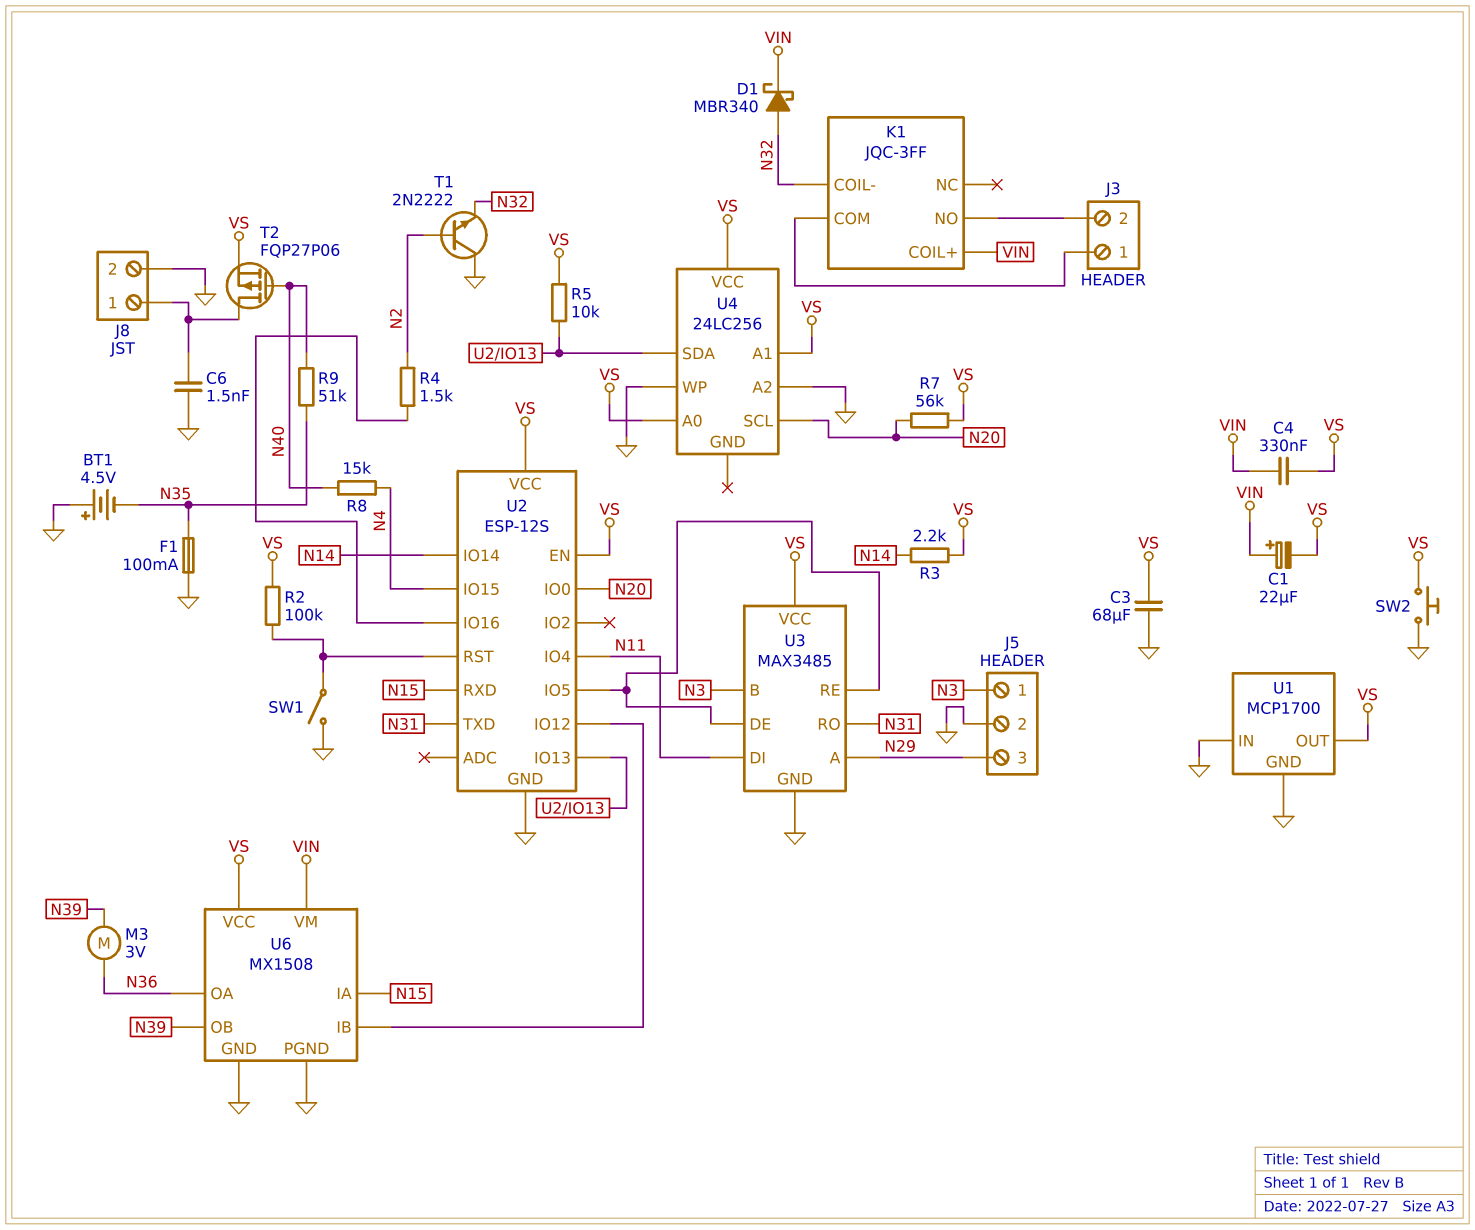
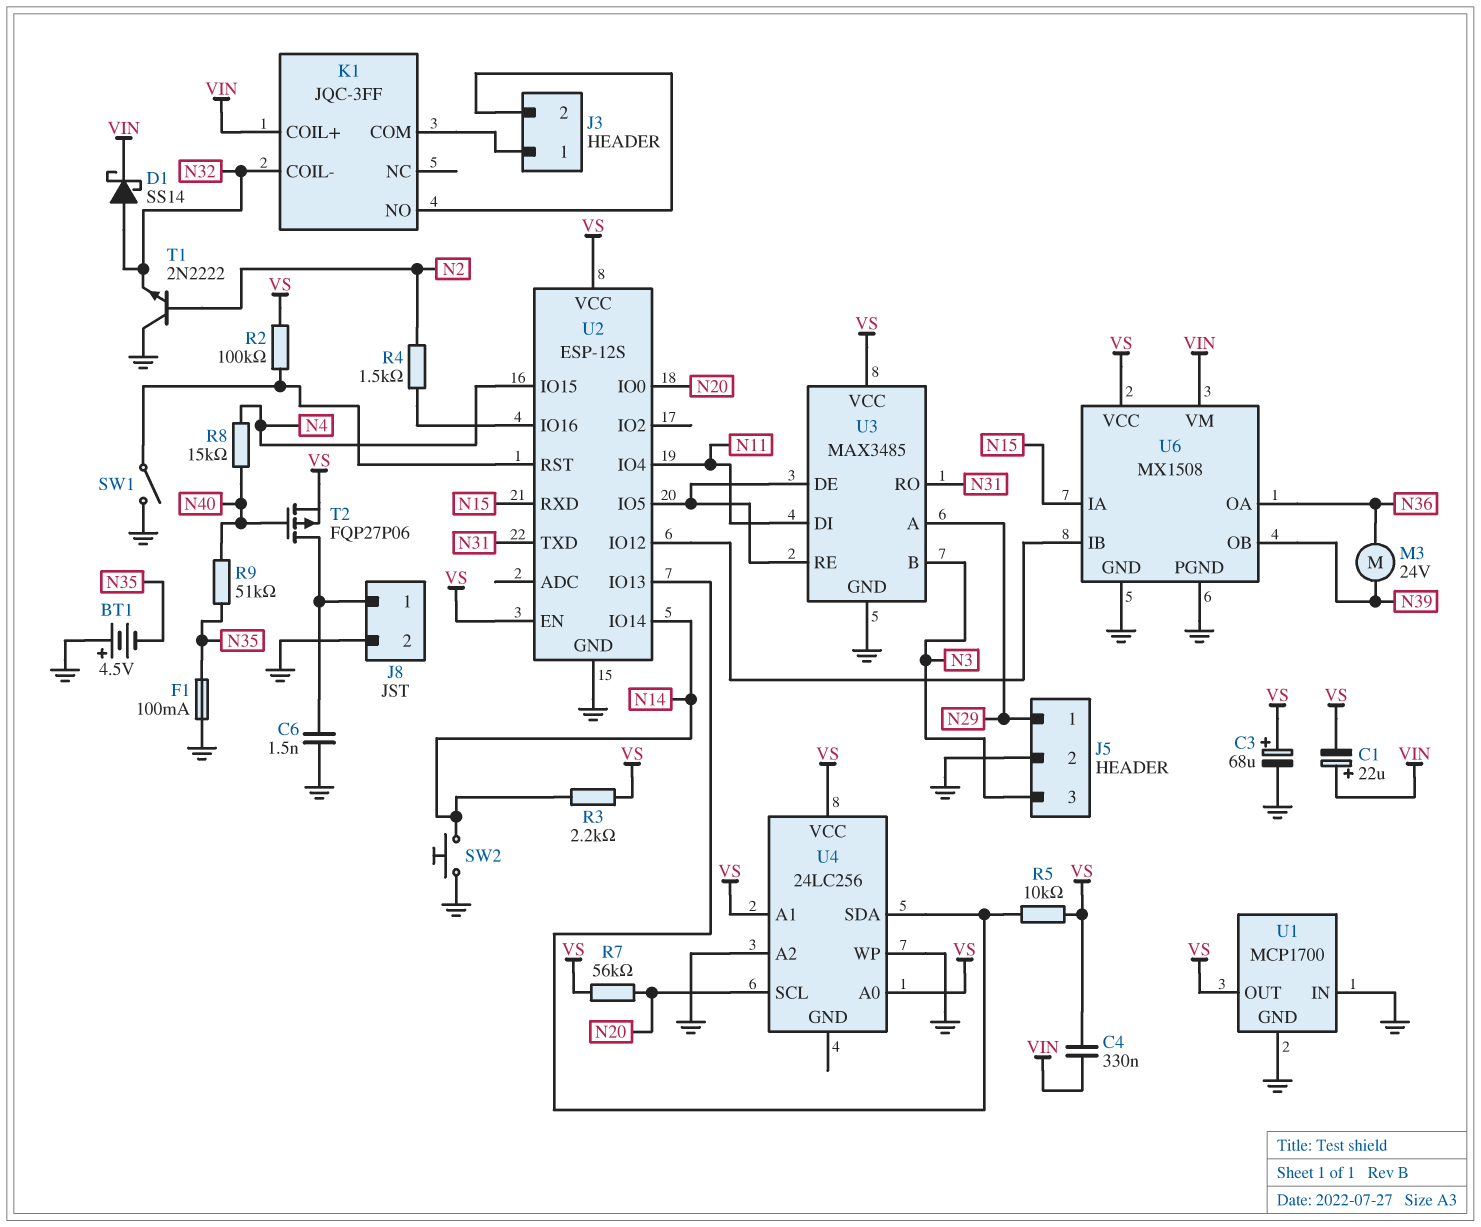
C3: 68uF (GND, VS) -> 68uF (plus VS, minus GND)
D1: schottky MBR340 (A N32, K VIN) -> schottky SS14 (A N32, K VIN)
J5 pin 1: N3 -> N29
J5 pin 3: N29 -> N3
M3: motor 3V (N36, N39) -> motor 24V (N36, N39)
SW2: button (GND, VS) -> button (GND, N14)

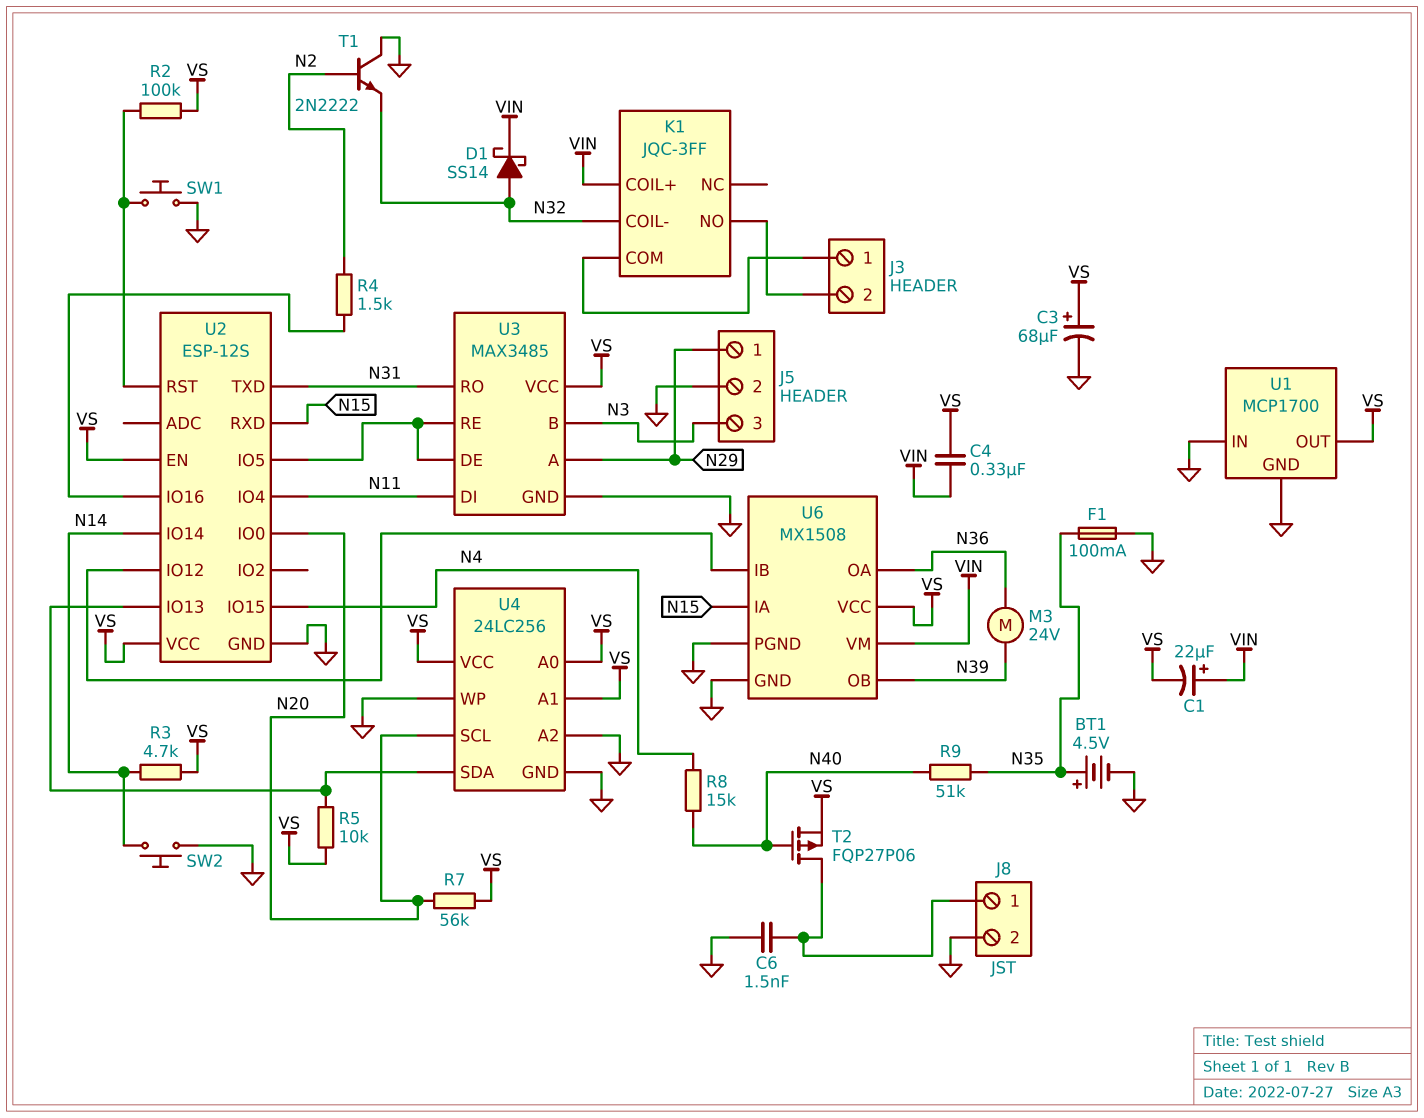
BT1: 4.5V (plus GND, minus N35) -> 4.5V (plus N35, minus GND)
R3: 2.2k (N14, VS) -> 4.7k (N14, VS)
SW1: switch (GND, U2/RST) -> button (GND, U2/RST)
U4 pin GND: none -> GND

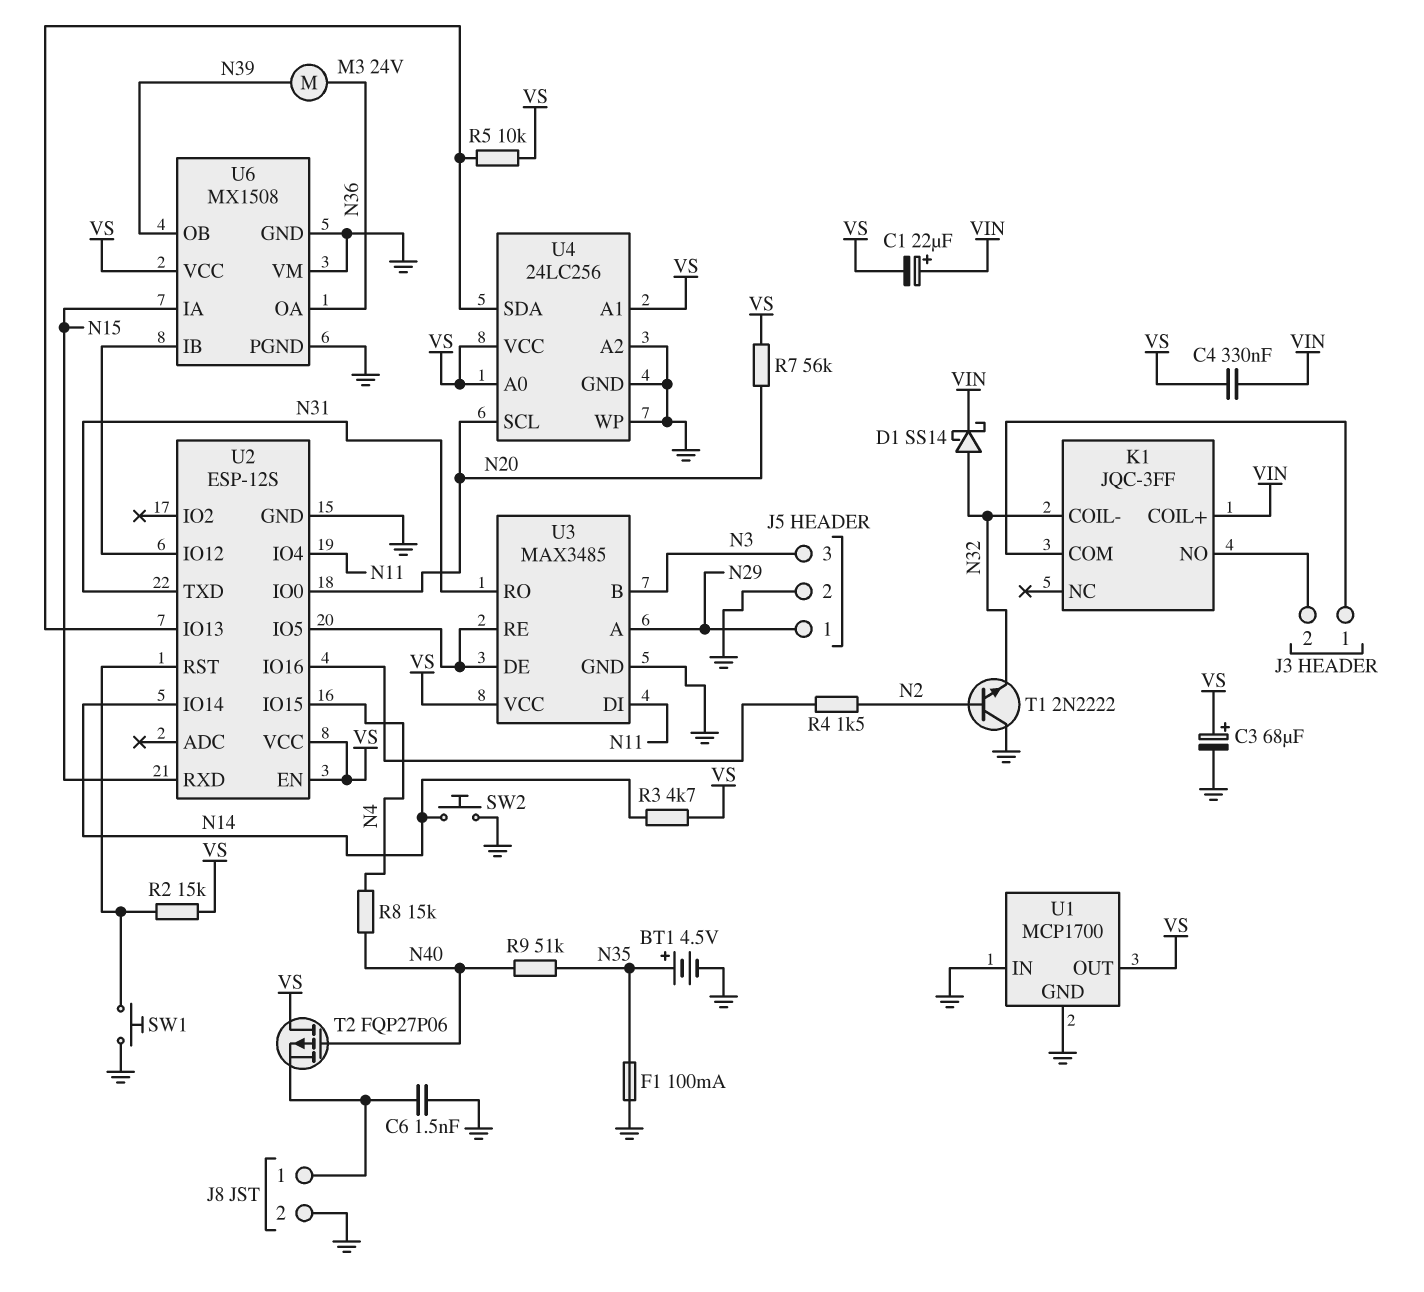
R2: 100k (U2/RST, VS) -> 15k (U2/RST, VS)
T2: PMOS FQP27P06 (G N40, D J8/1, S VS) -> PMOS FQP27P06 (G N40, D VS, S J8/1)
U6 pin VM: VIN -> GND

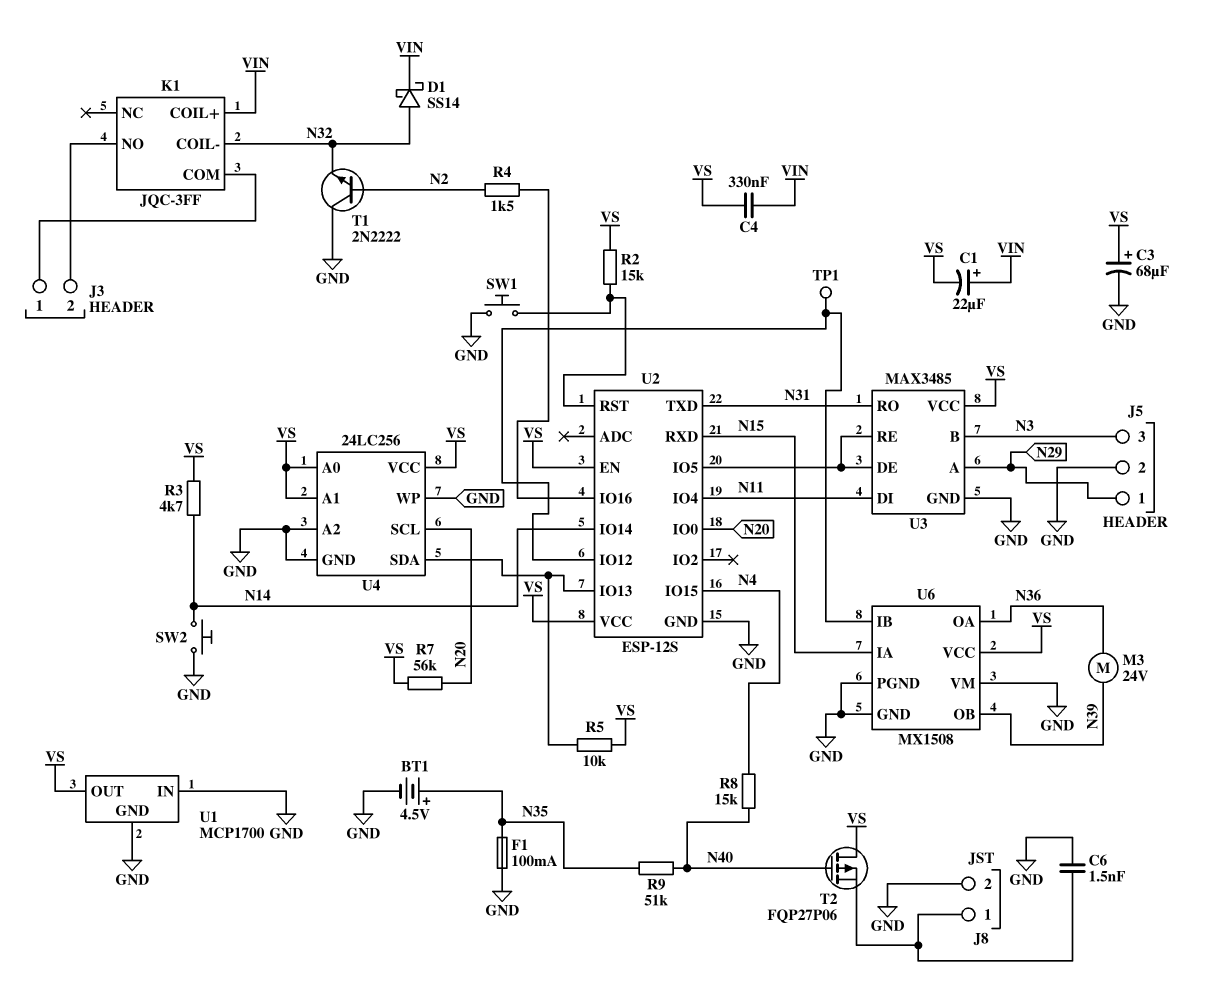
TP1: none -> test point (U2/IO12)

